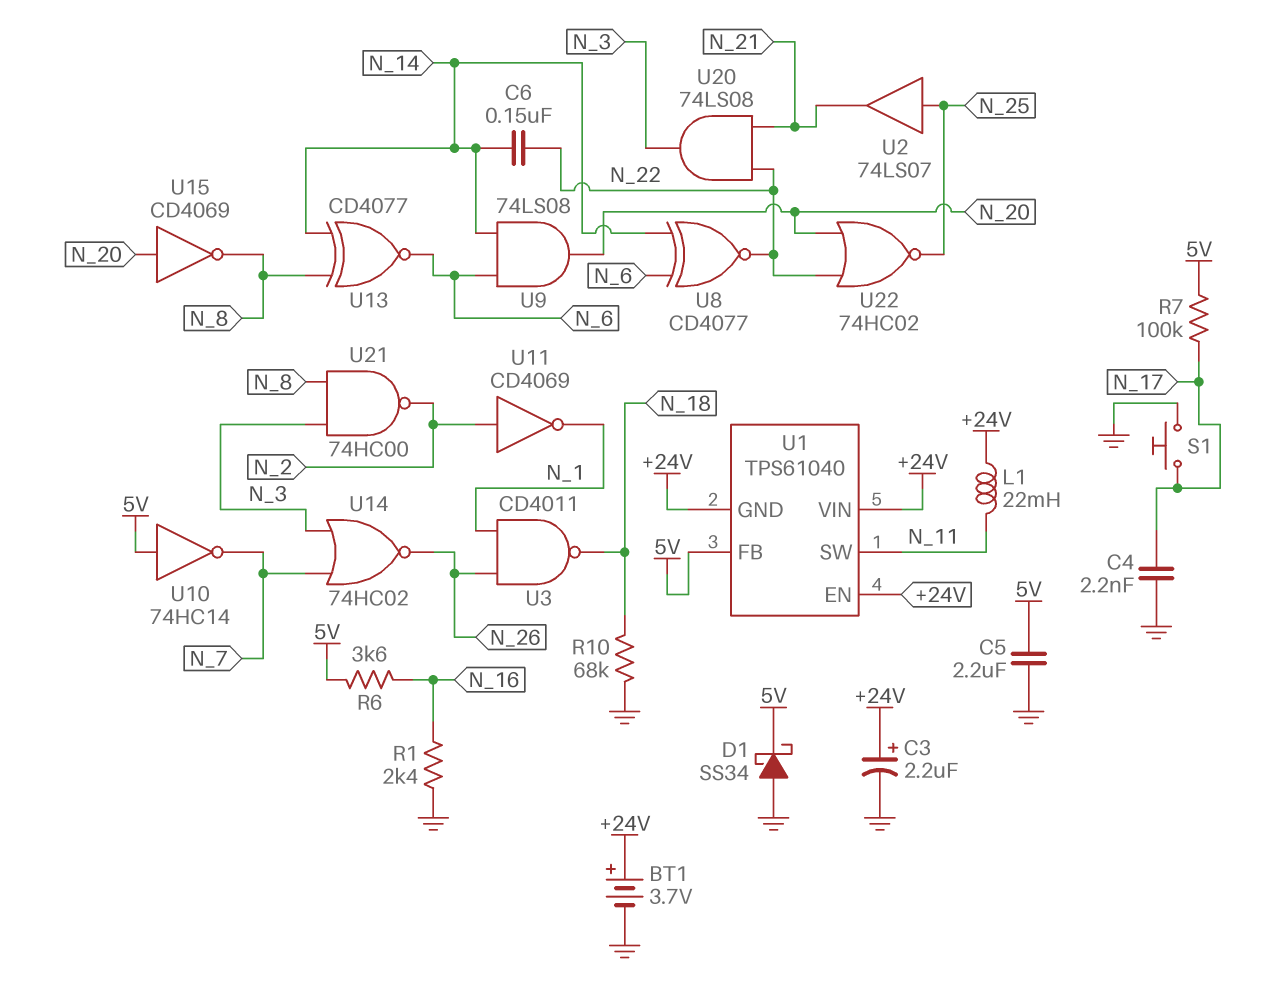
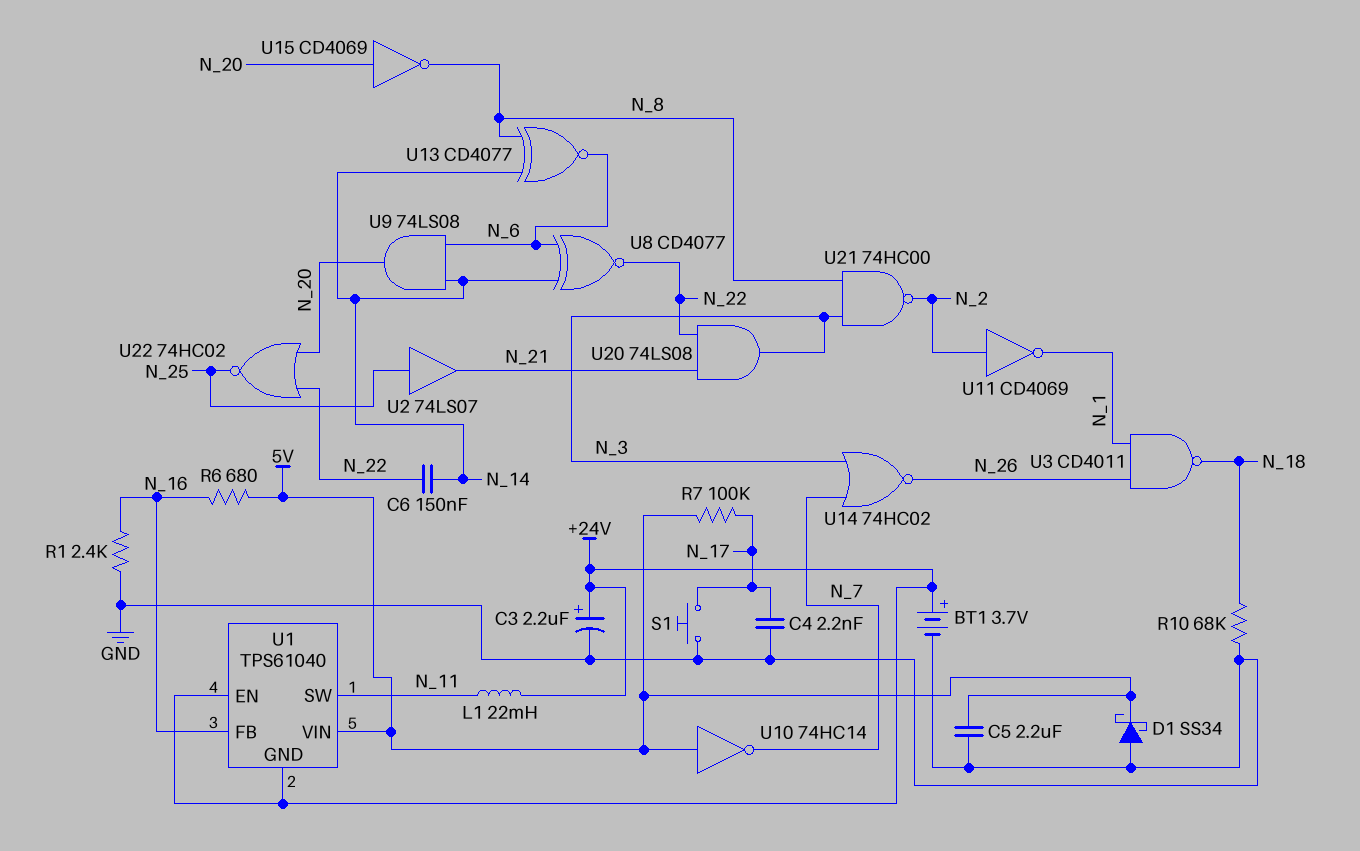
R6: 3.6k (5V, N_16) -> 680 (5V, N_16)
U1 pin FB: 5V -> N_16
U1 pin VIN: +24V -> 5V

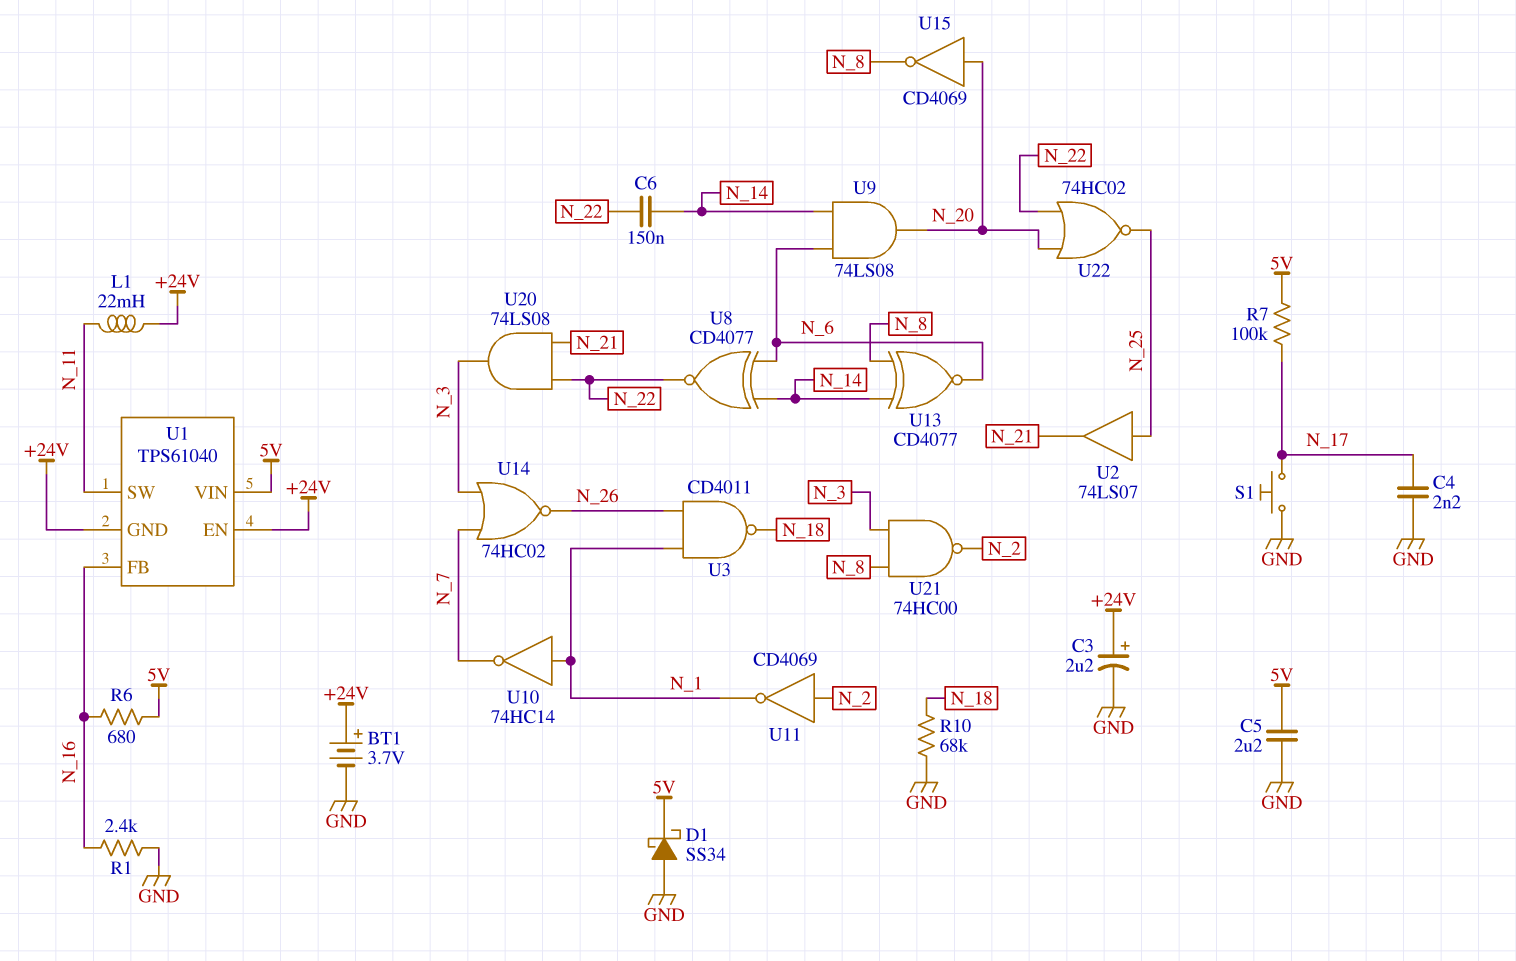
U10: NOT 74HC14 (in 5V, out N_7) -> NOT 74HC14 (in N_1, out N_7)

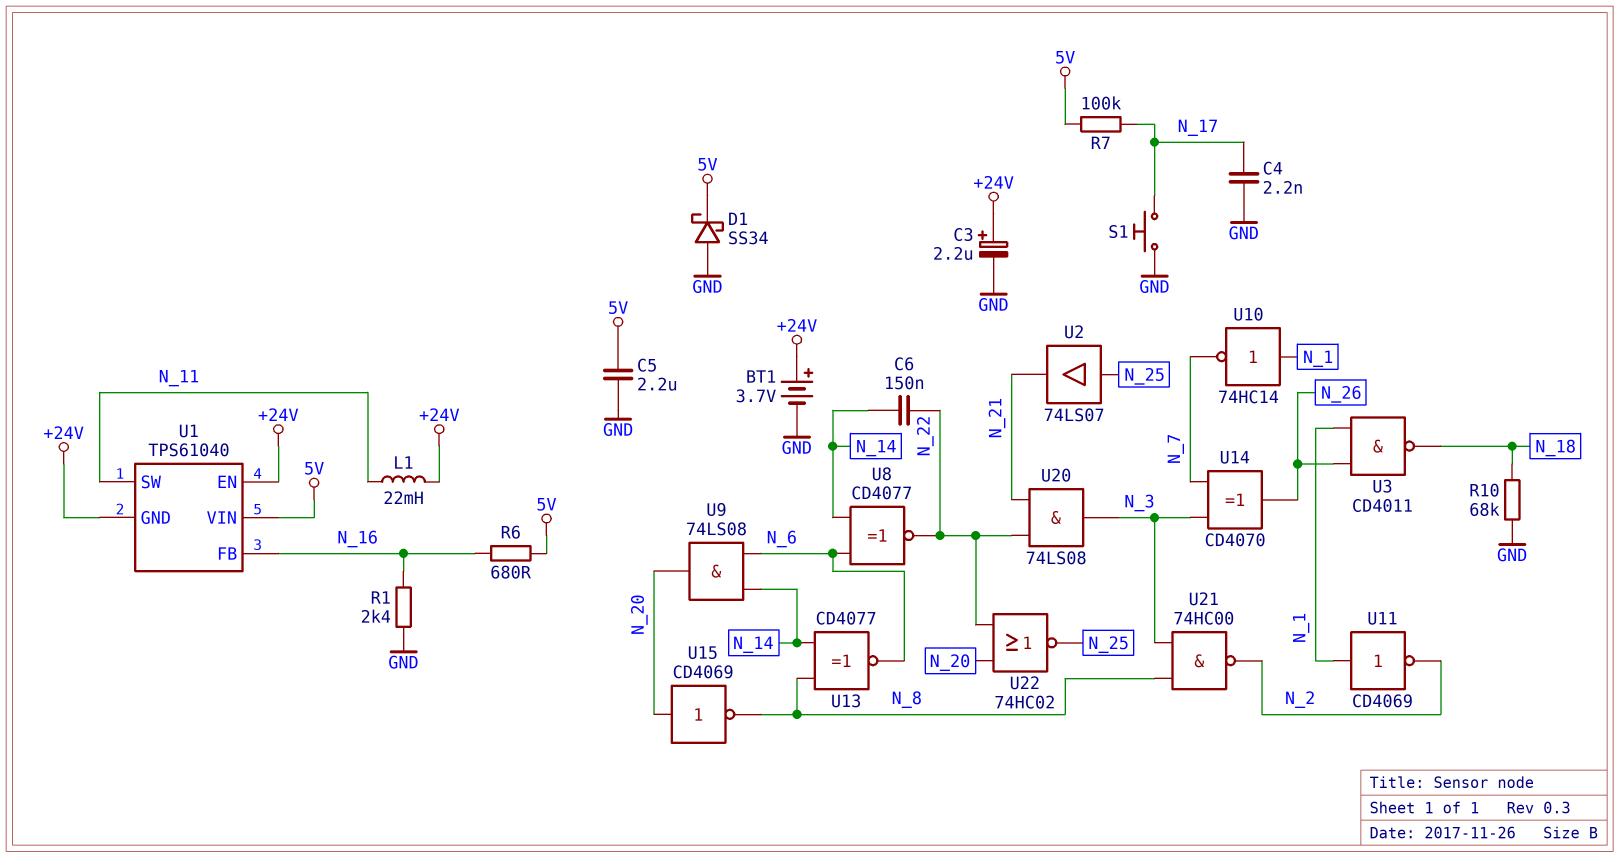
U11: NOT CD4069 (in N_2, out N_1) -> NOT CD4069 (in N_1, out N_2)
U14: NOR 74HC02 (in N_3, in N_7, out N_26) -> XOR CD4070 (in N_3, in N_7, out N_26)

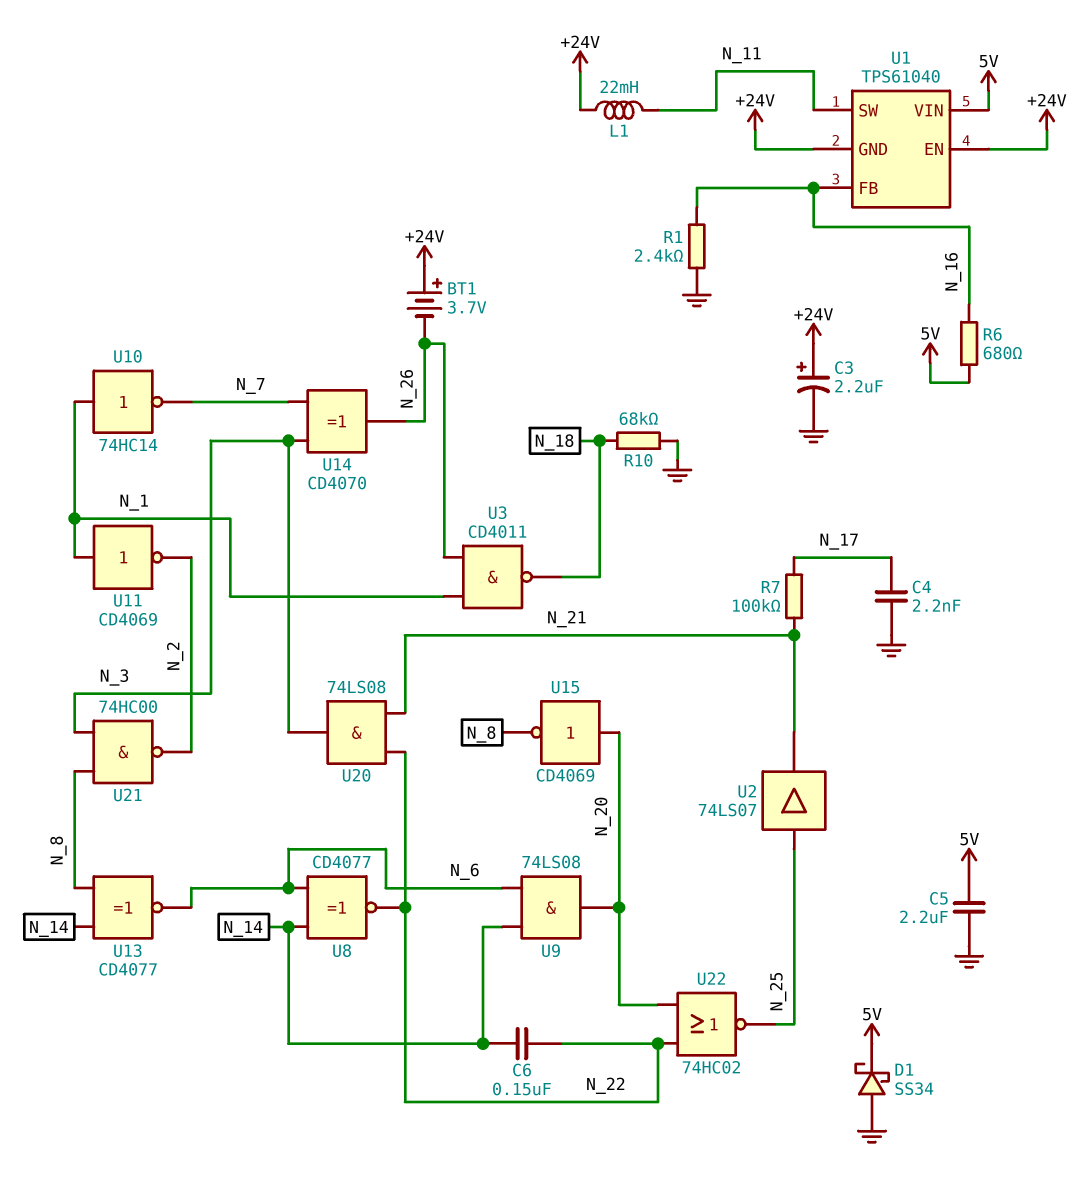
BT1: 3.7V (plus +24V, minus GND) -> 3.7V (plus +24V, minus N_26)
R7: 100k (5V, N_17) -> 100k (N_17, N_21)
S1: button (GND, N_17) -> none

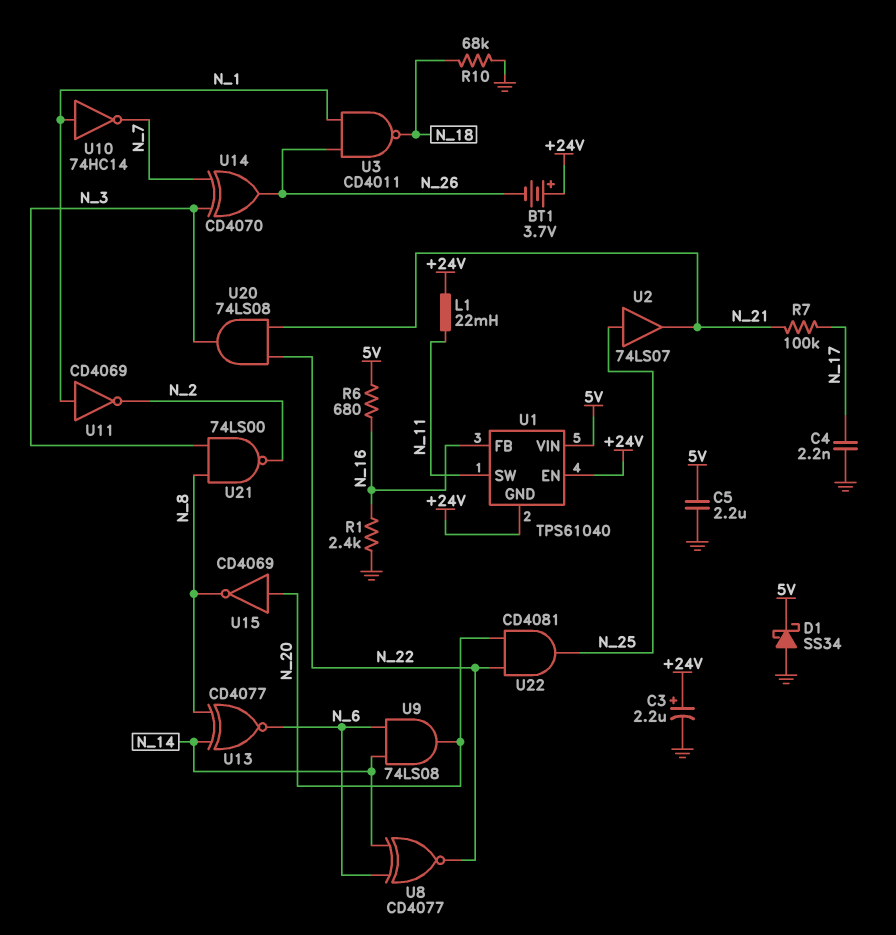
C6: 150nF (N_14, N_22) -> none
U21: NAND 74HC00 (in N_3, in N_8, out N_2) -> NAND 74LS00 (in N_3, in N_8, out N_2)
U22: NOR 74HC02 (in N_20, in N_22, out N_25) -> AND CD4081 (in N_20, in N_22, out N_25)

